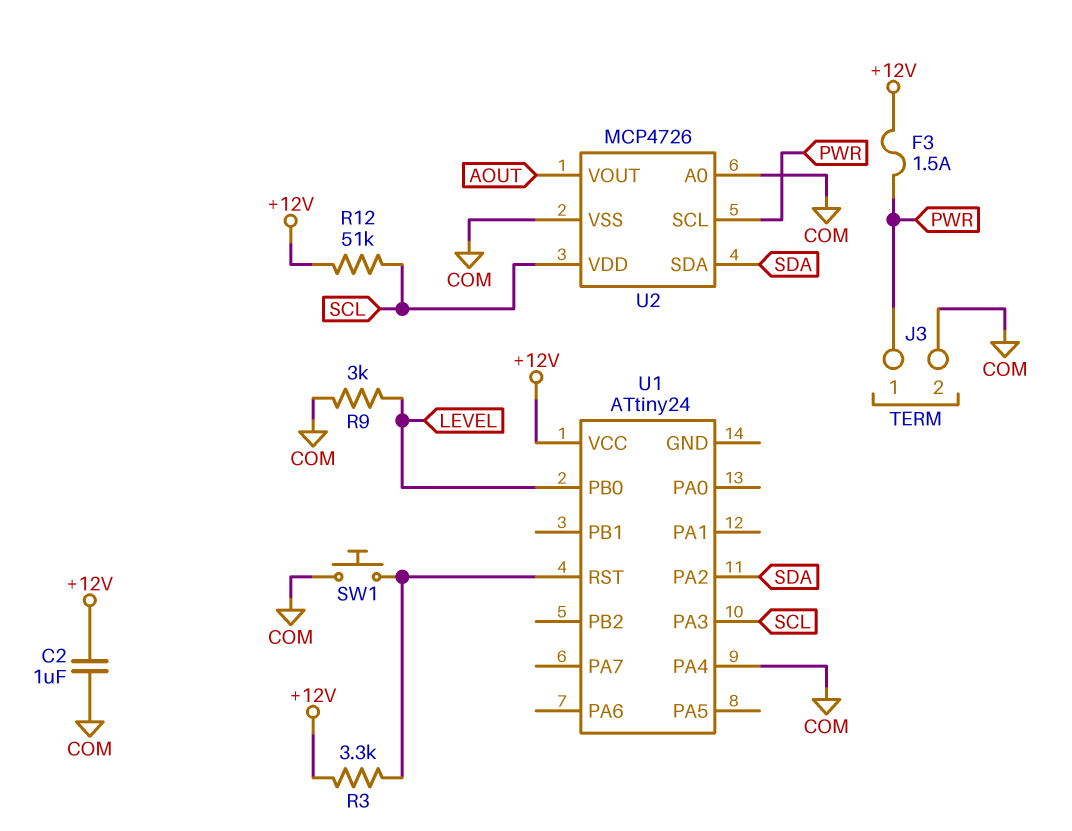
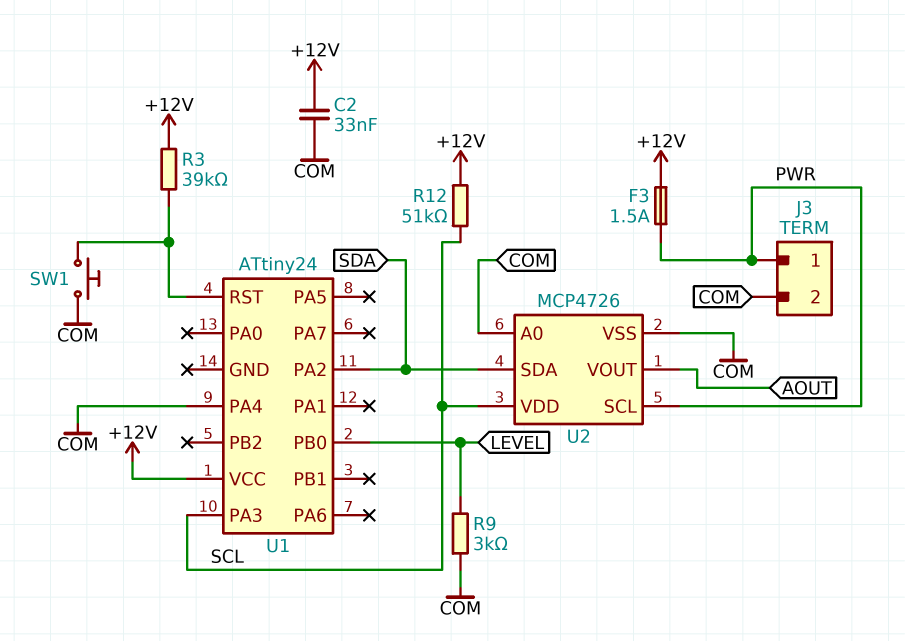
C2: 1uF (+12V, COM) -> 33nF (+12V, COM)
R3: 3.3k (+12V, U1/RST) -> 39k (+12V, U1/RST)

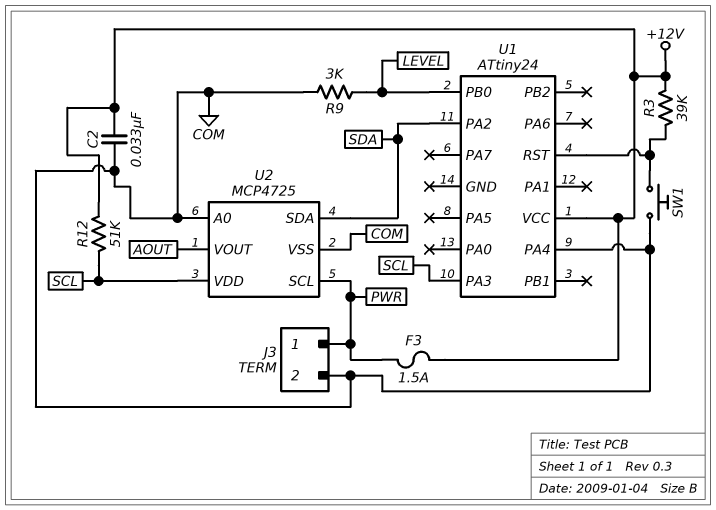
U2: MCP4726 -> MCP4725

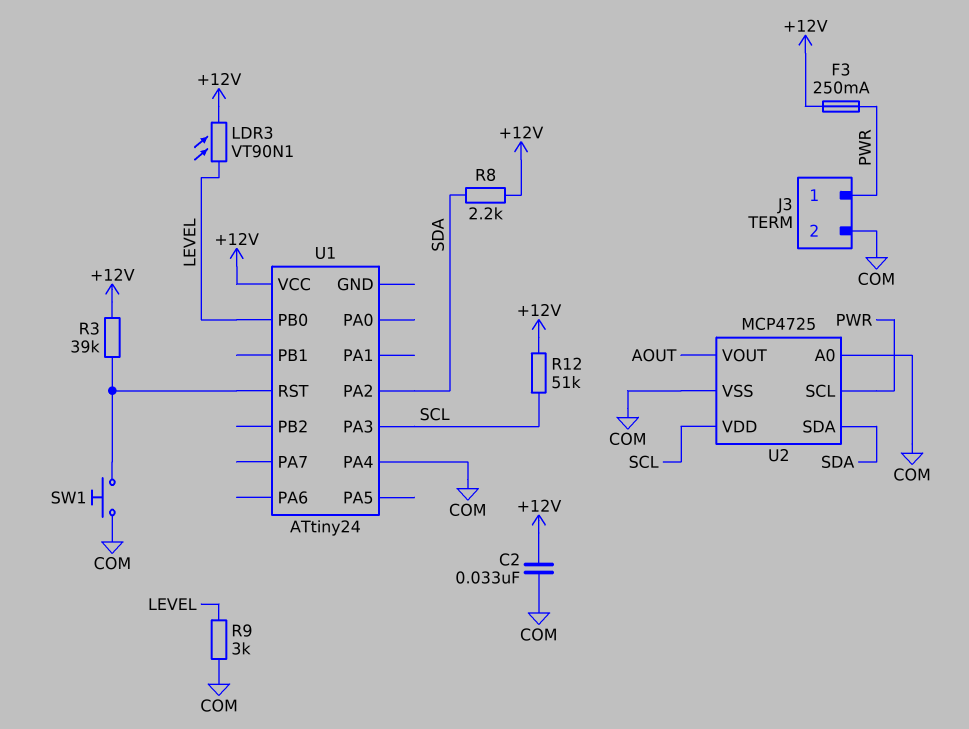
F3: 1.5A (+12V, PWR) -> 250mA (+12V, PWR)
LDR3: none -> VT90N1 (+12V, LEVEL)
R8: none -> 2.2k (+12V, SDA)

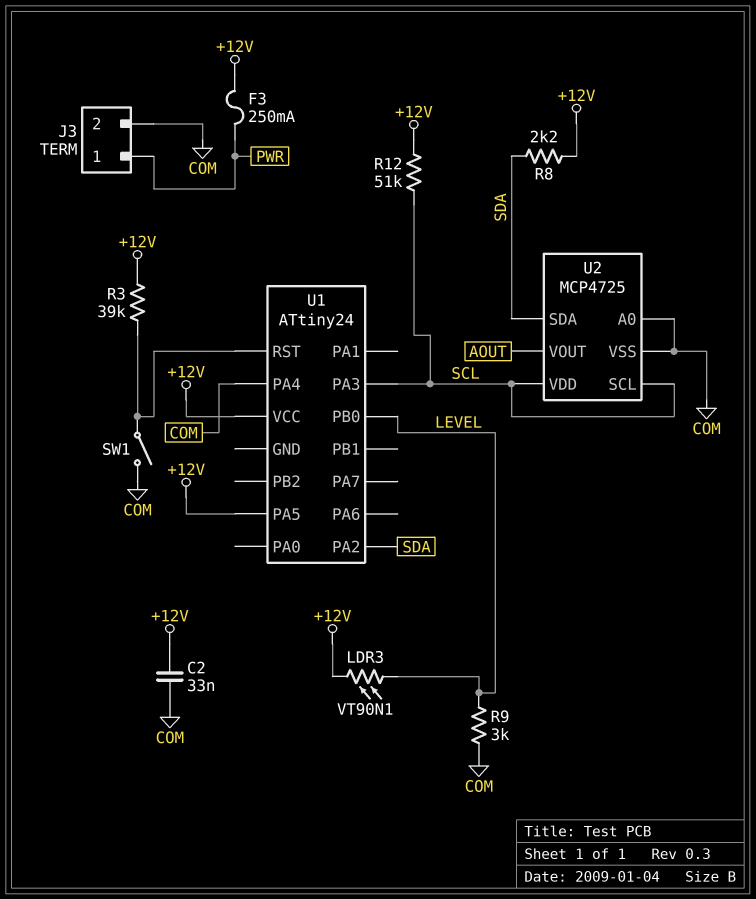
SW1: button (COM, U1/RST) -> switch (COM, U1/RST)
U1 pin PA5: none -> +12V
U2 pin SCL: PWR -> SCL

